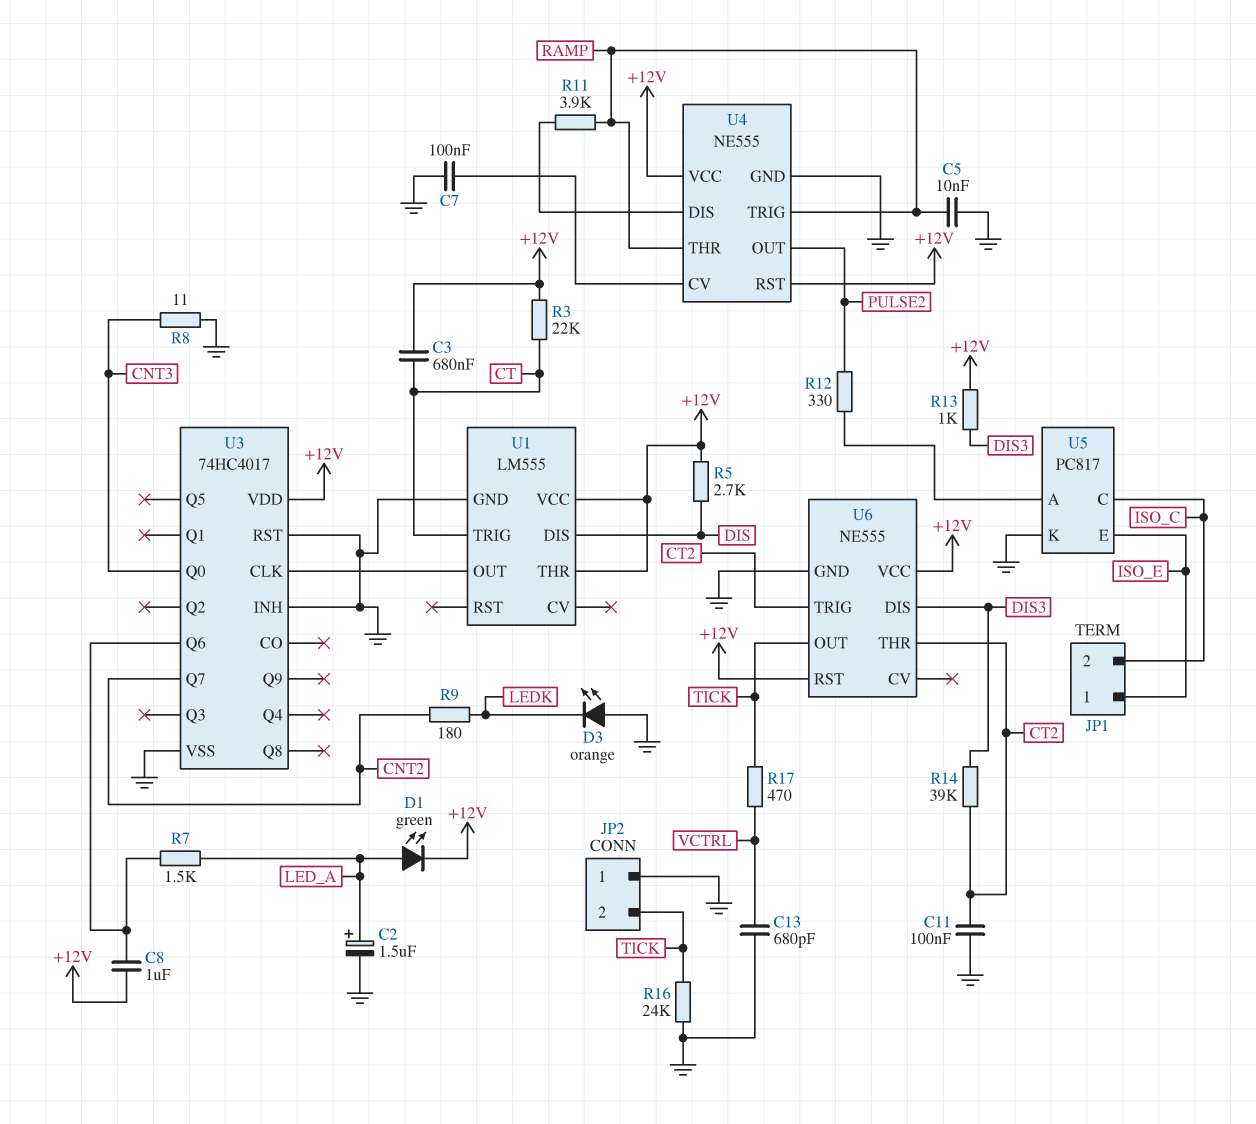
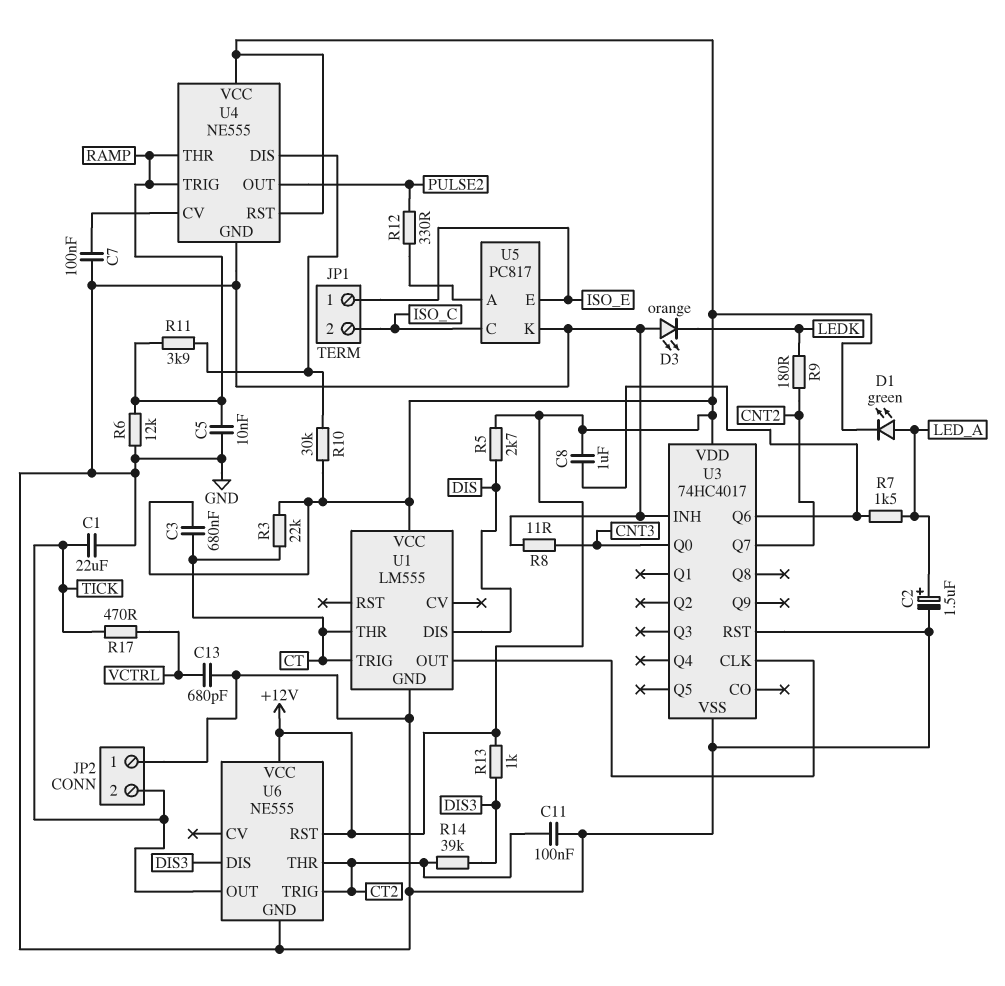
C1: none -> 22uF (GND, TICK)
R6: none -> 12k (GND, RAMP)
R10: none -> 30k (+12V, U4/DIS)
R16: 24k (GND, TICK) -> none
U1 pin THR: +12V -> CT

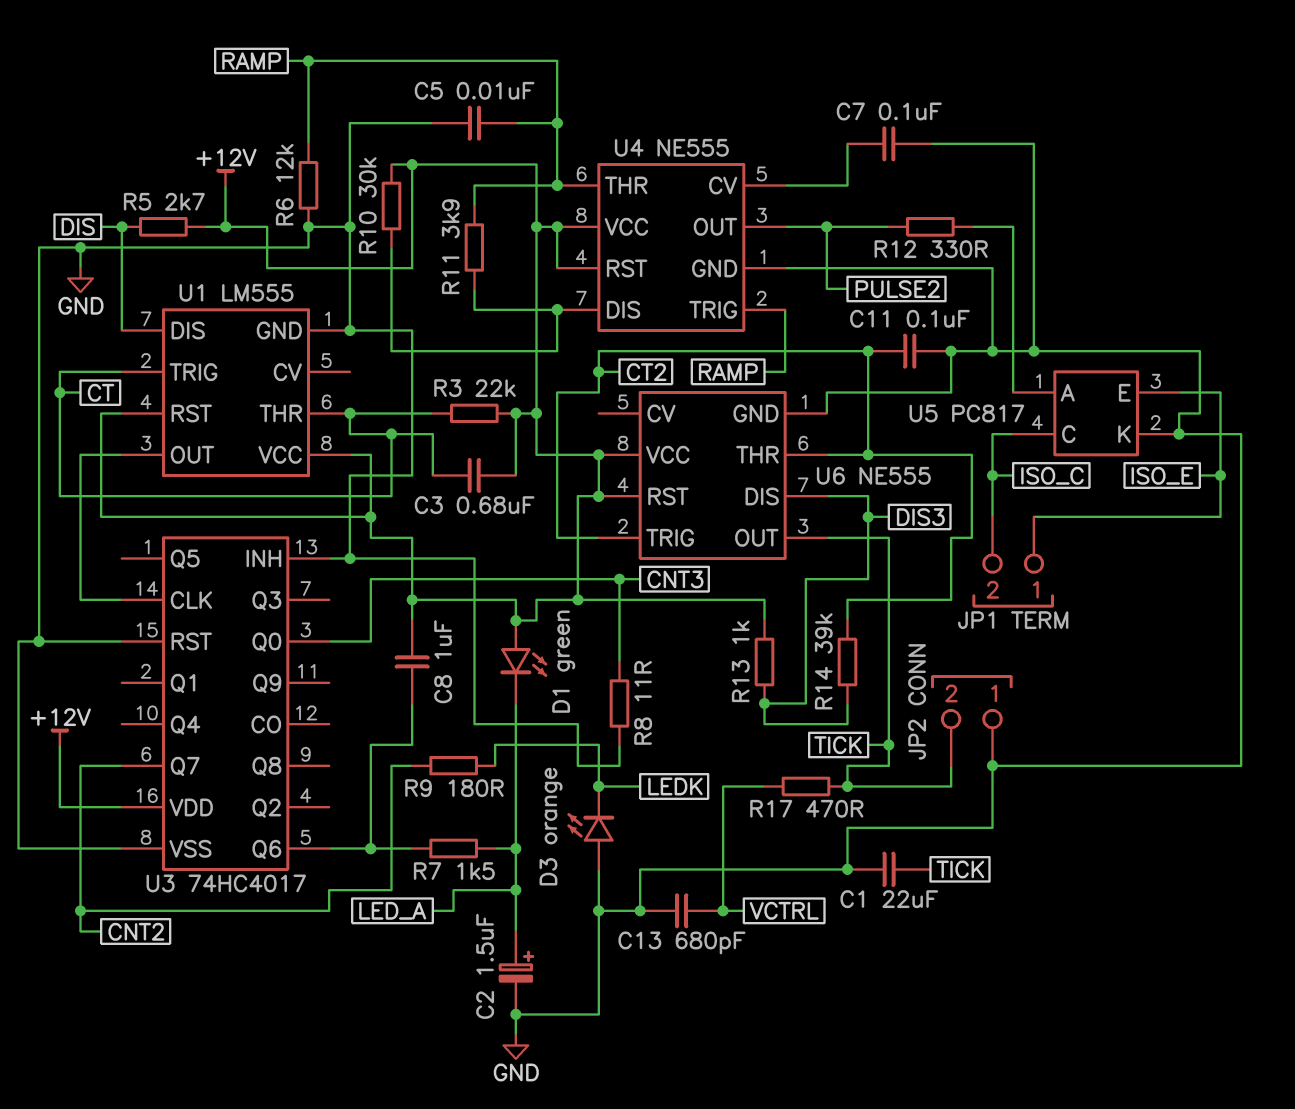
D1: LED green (A LED_A, K +12V) -> LED green (A +12V, K LED_A)
U1 pin RST: none -> +12V

